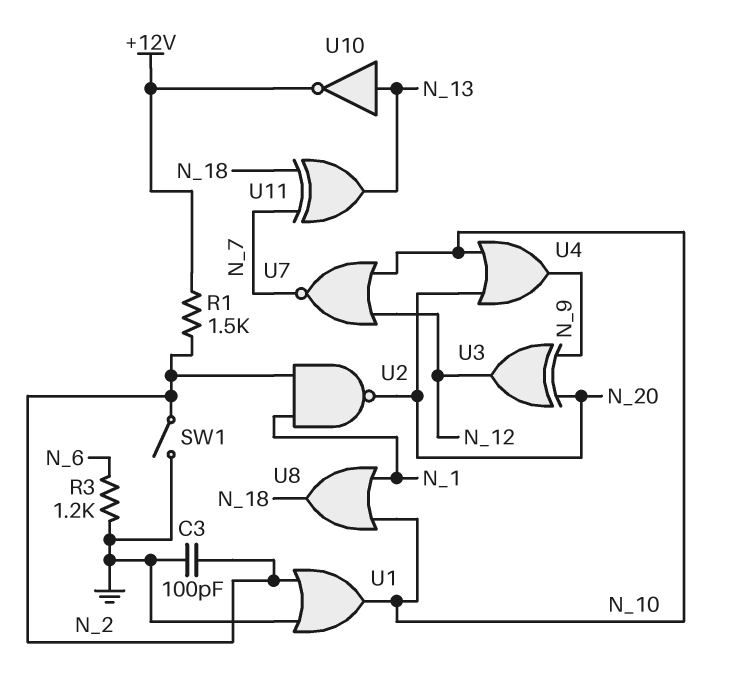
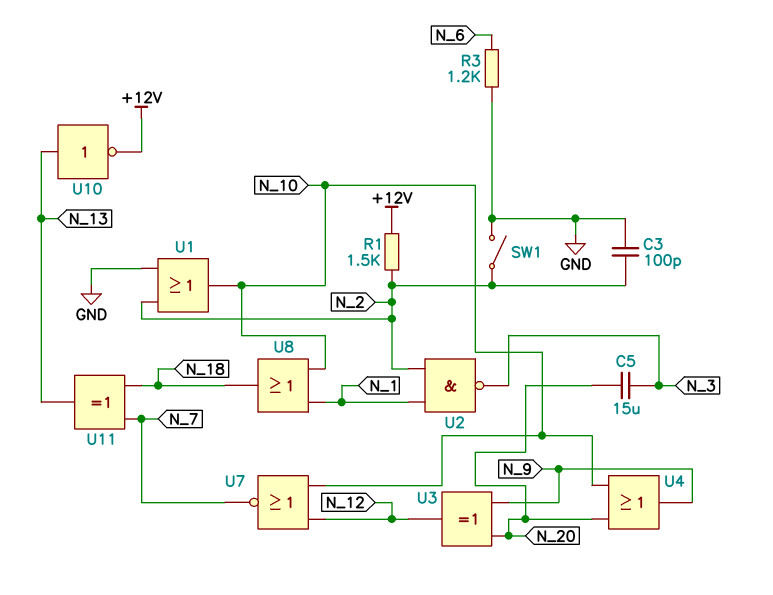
C5: none -> 15uF (N_3, N_20)
U2: NAND (in N_1, in N_2, out N_20) -> NAND (in N_1, in N_2, out N_3)

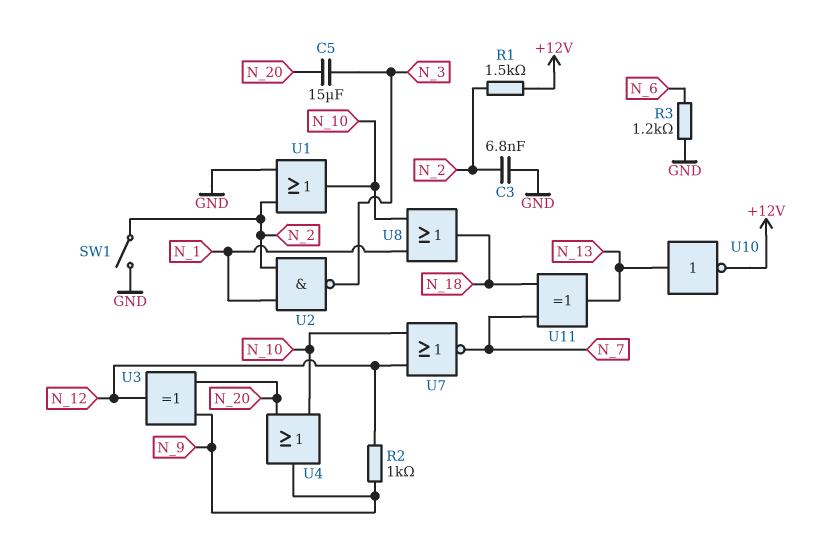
C3: 100pF (GND, N_2) -> 6.8nF (GND, N_2)
R2: none -> 1k (N_9, N_12)

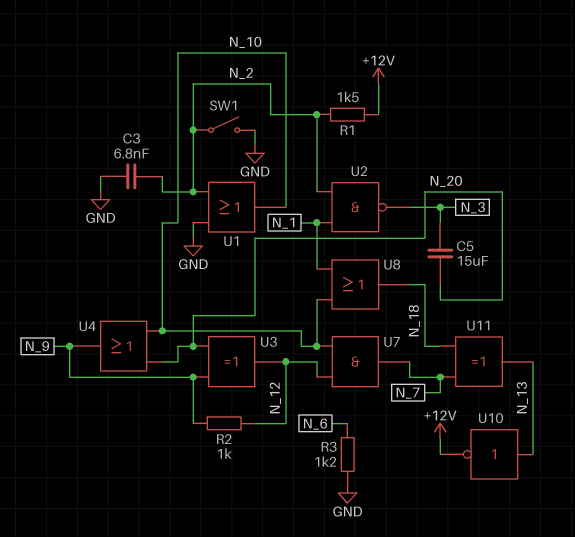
U7: NOR (in N_10, in N_12, out N_7) -> AND (in N_10, in N_12, out N_7)

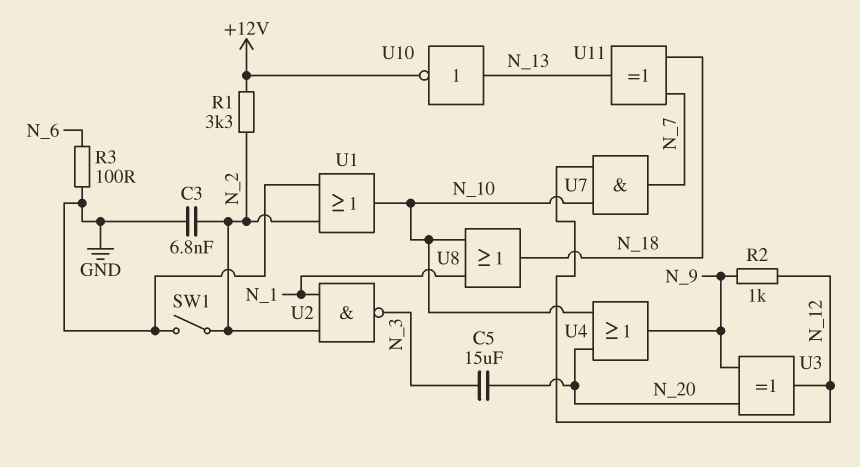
R1: 1.5k (+12V, N_2) -> 3.3k (+12V, N_2)
R3: 1.2k (GND, N_6) -> 100 (GND, N_6)

